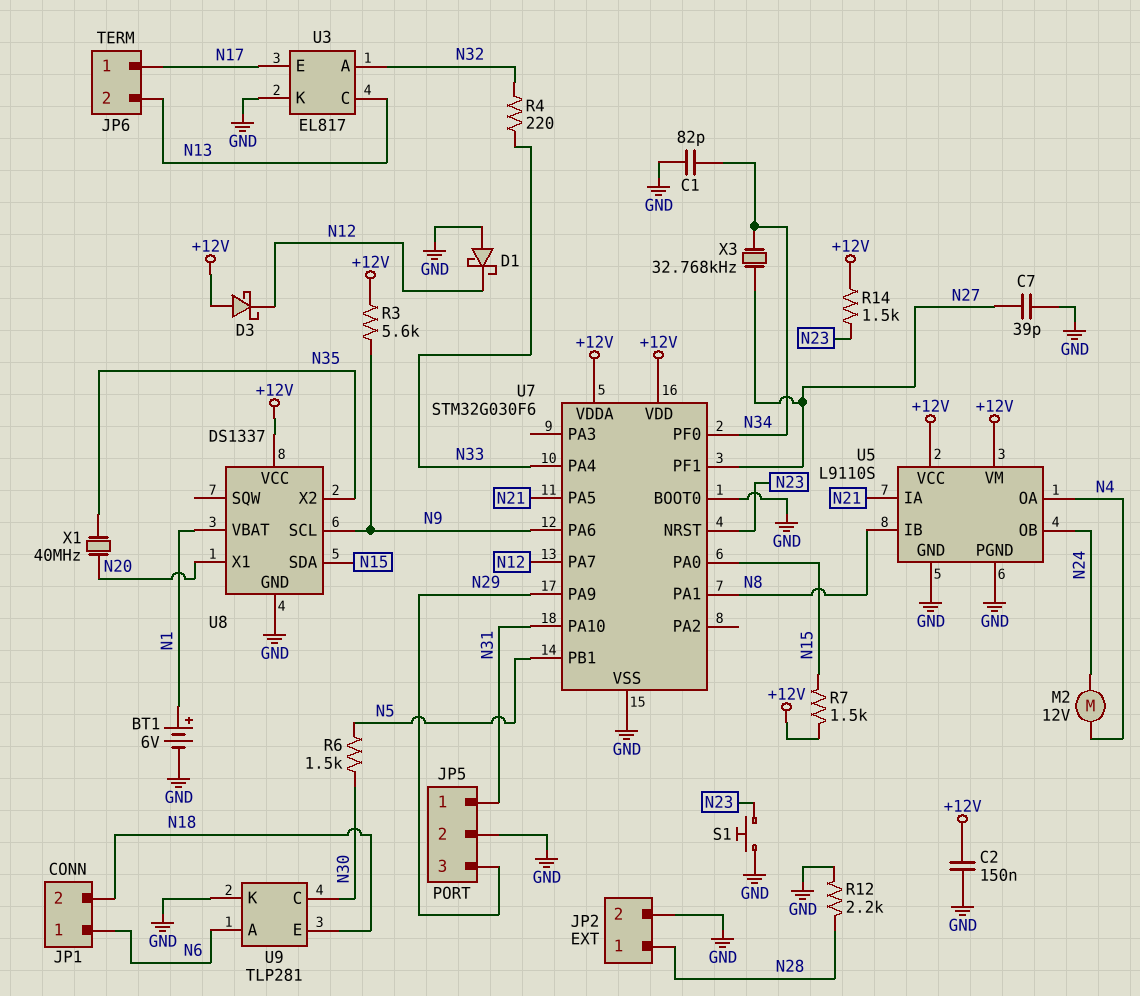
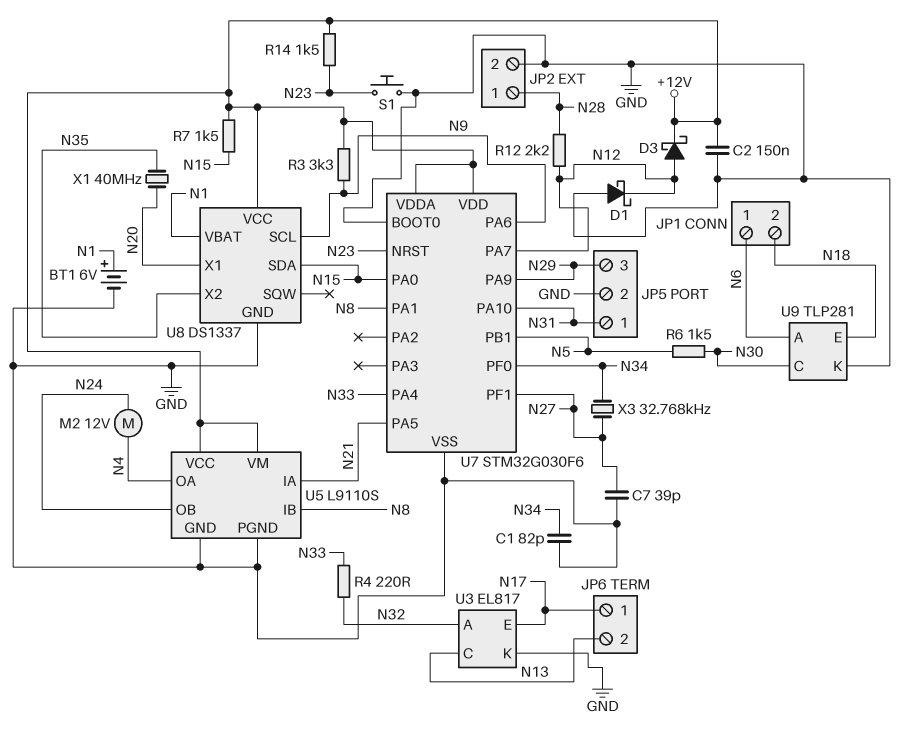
D3: schottky (A +12V, K N12) -> schottky (A N12, K +12V)
R3: 5.6k (+12V, N9) -> 3.3k (+12V, N9)
R12: 2.2k (GND, N28) -> 2.2k (N12, N28)

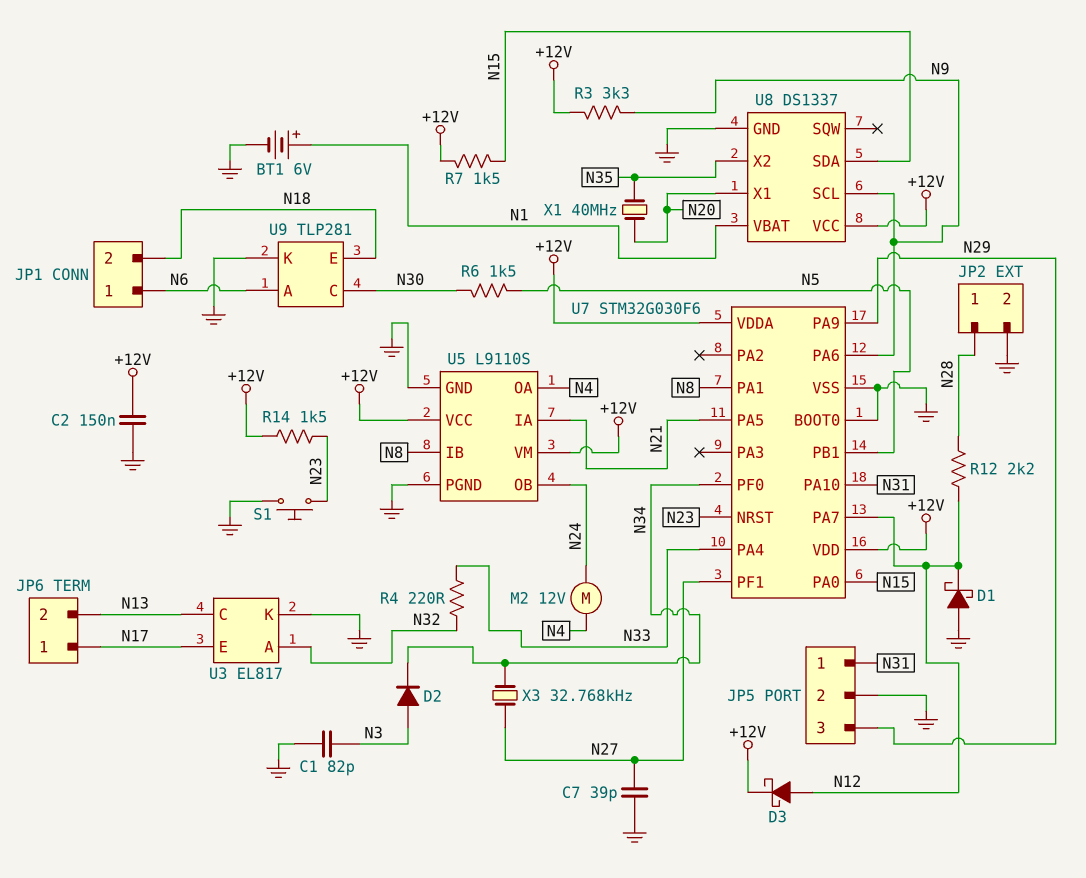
C1: 82pF (GND, N34) -> 82pF (GND, N3)
D2: none -> diode (A N3, K N34)

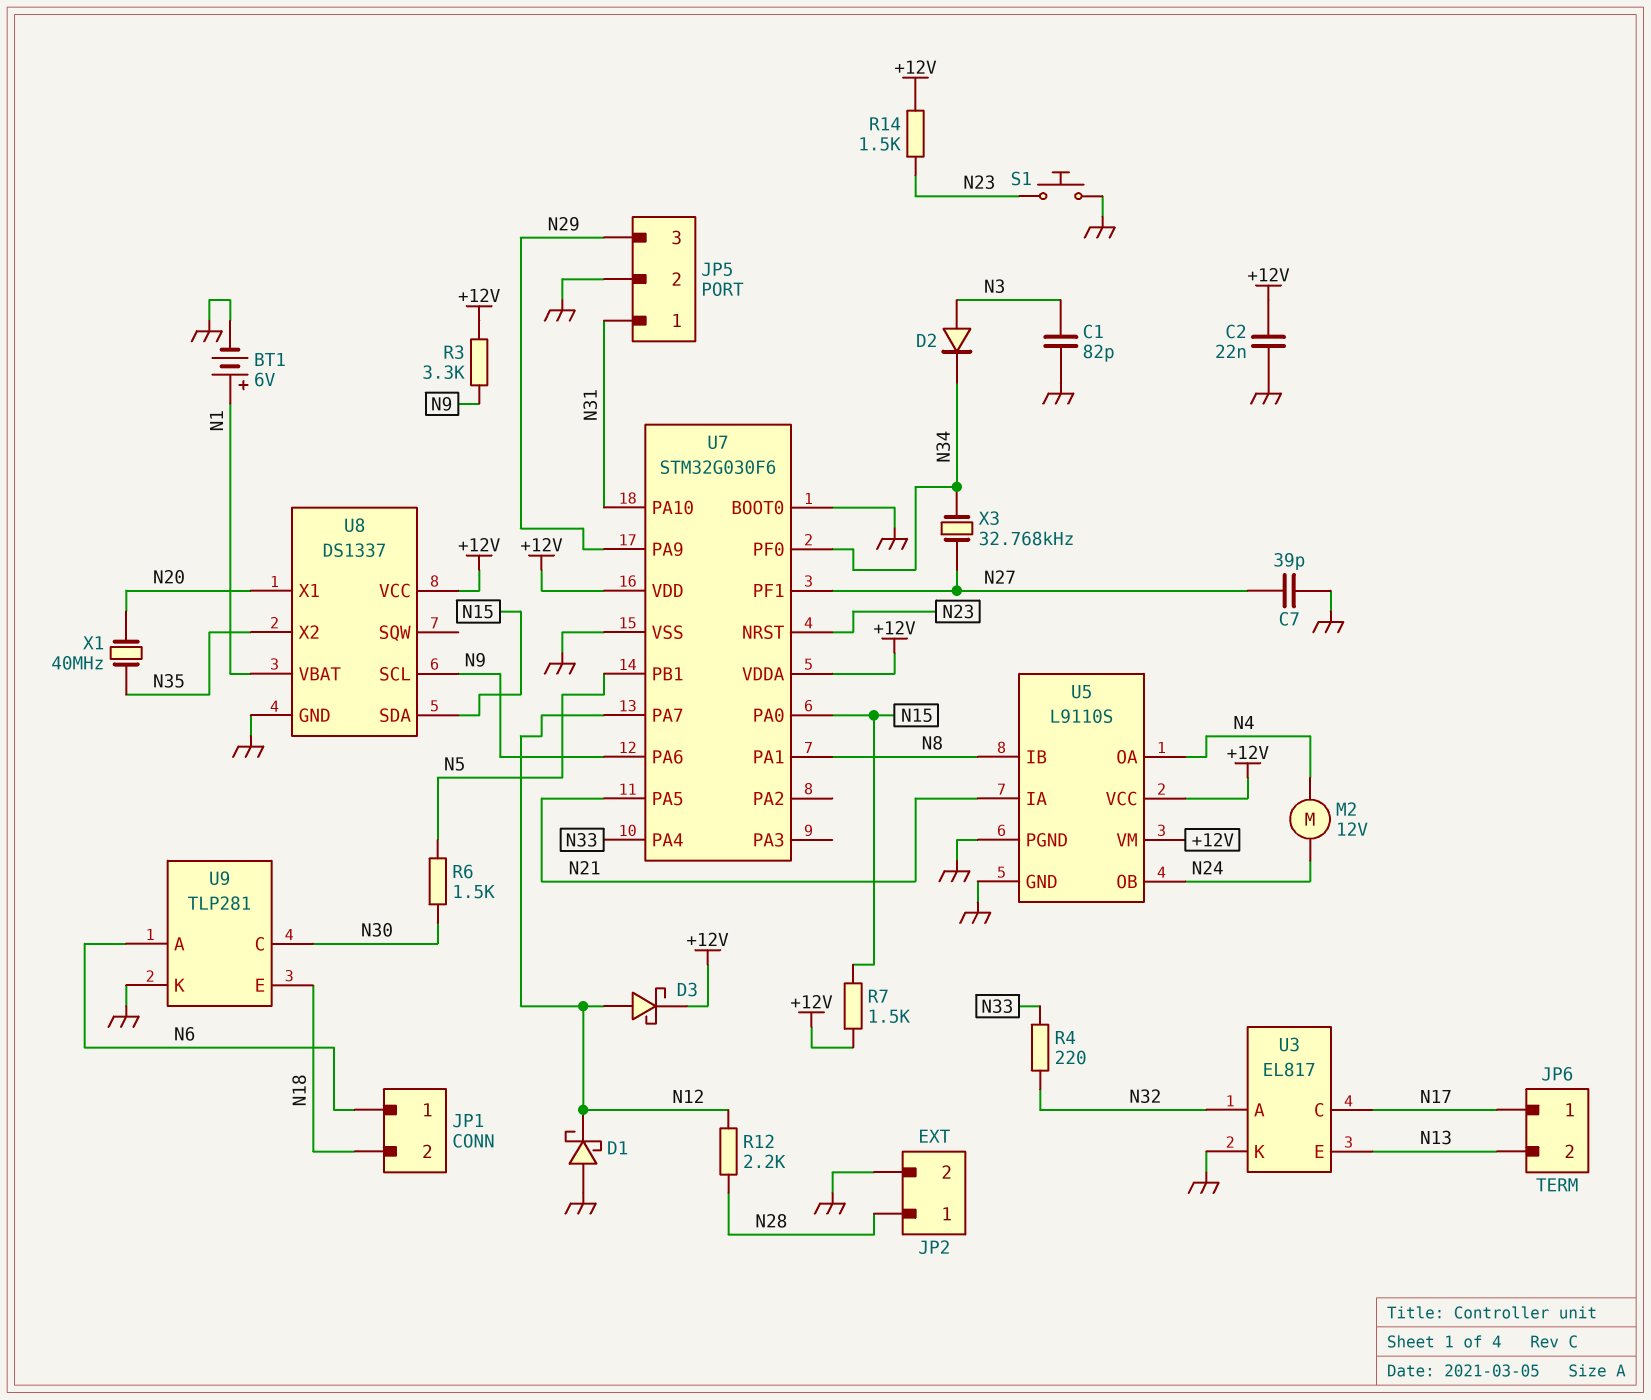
C2: 150nF (+12V, GND) -> 22nF (+12V, GND)
U3 pin C: N13 -> N17
U3 pin E: N17 -> N13

